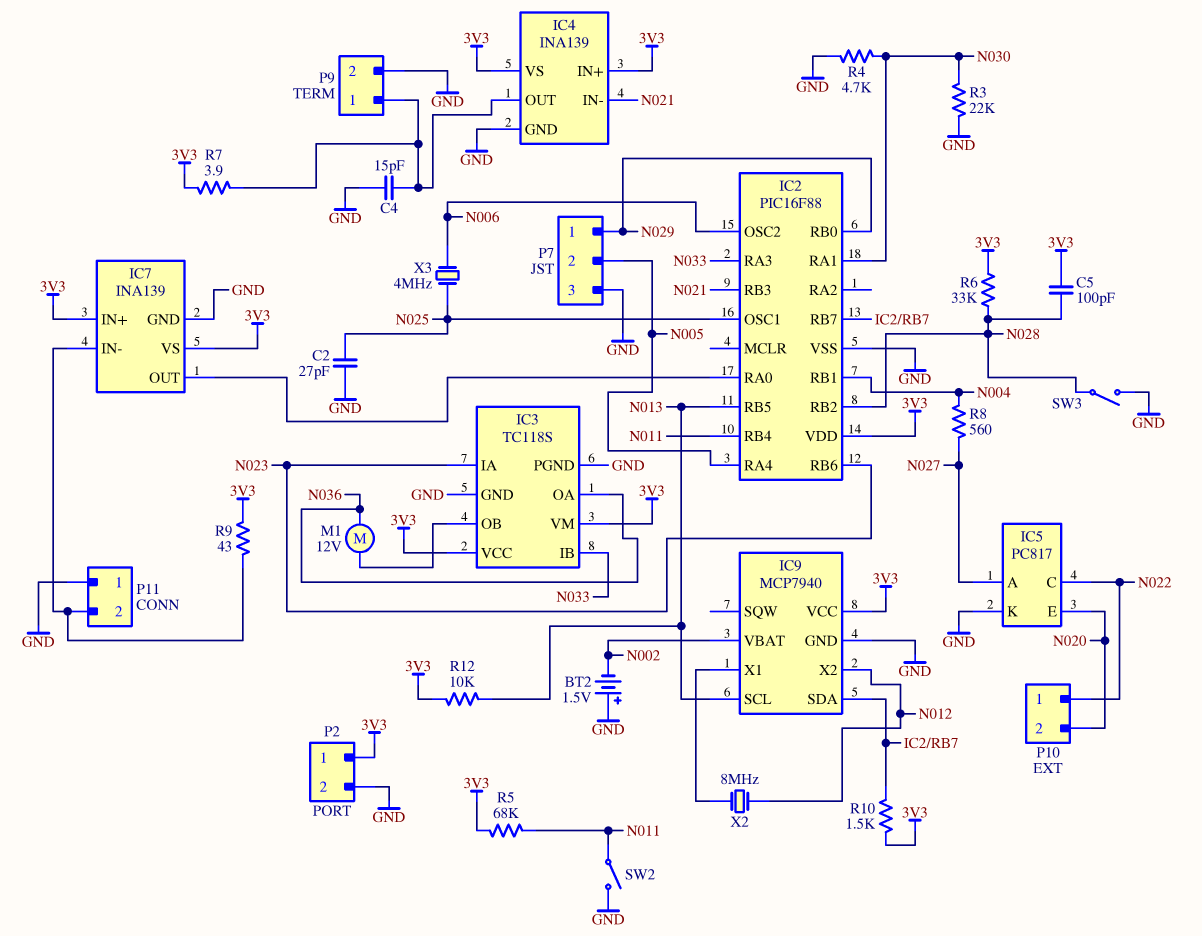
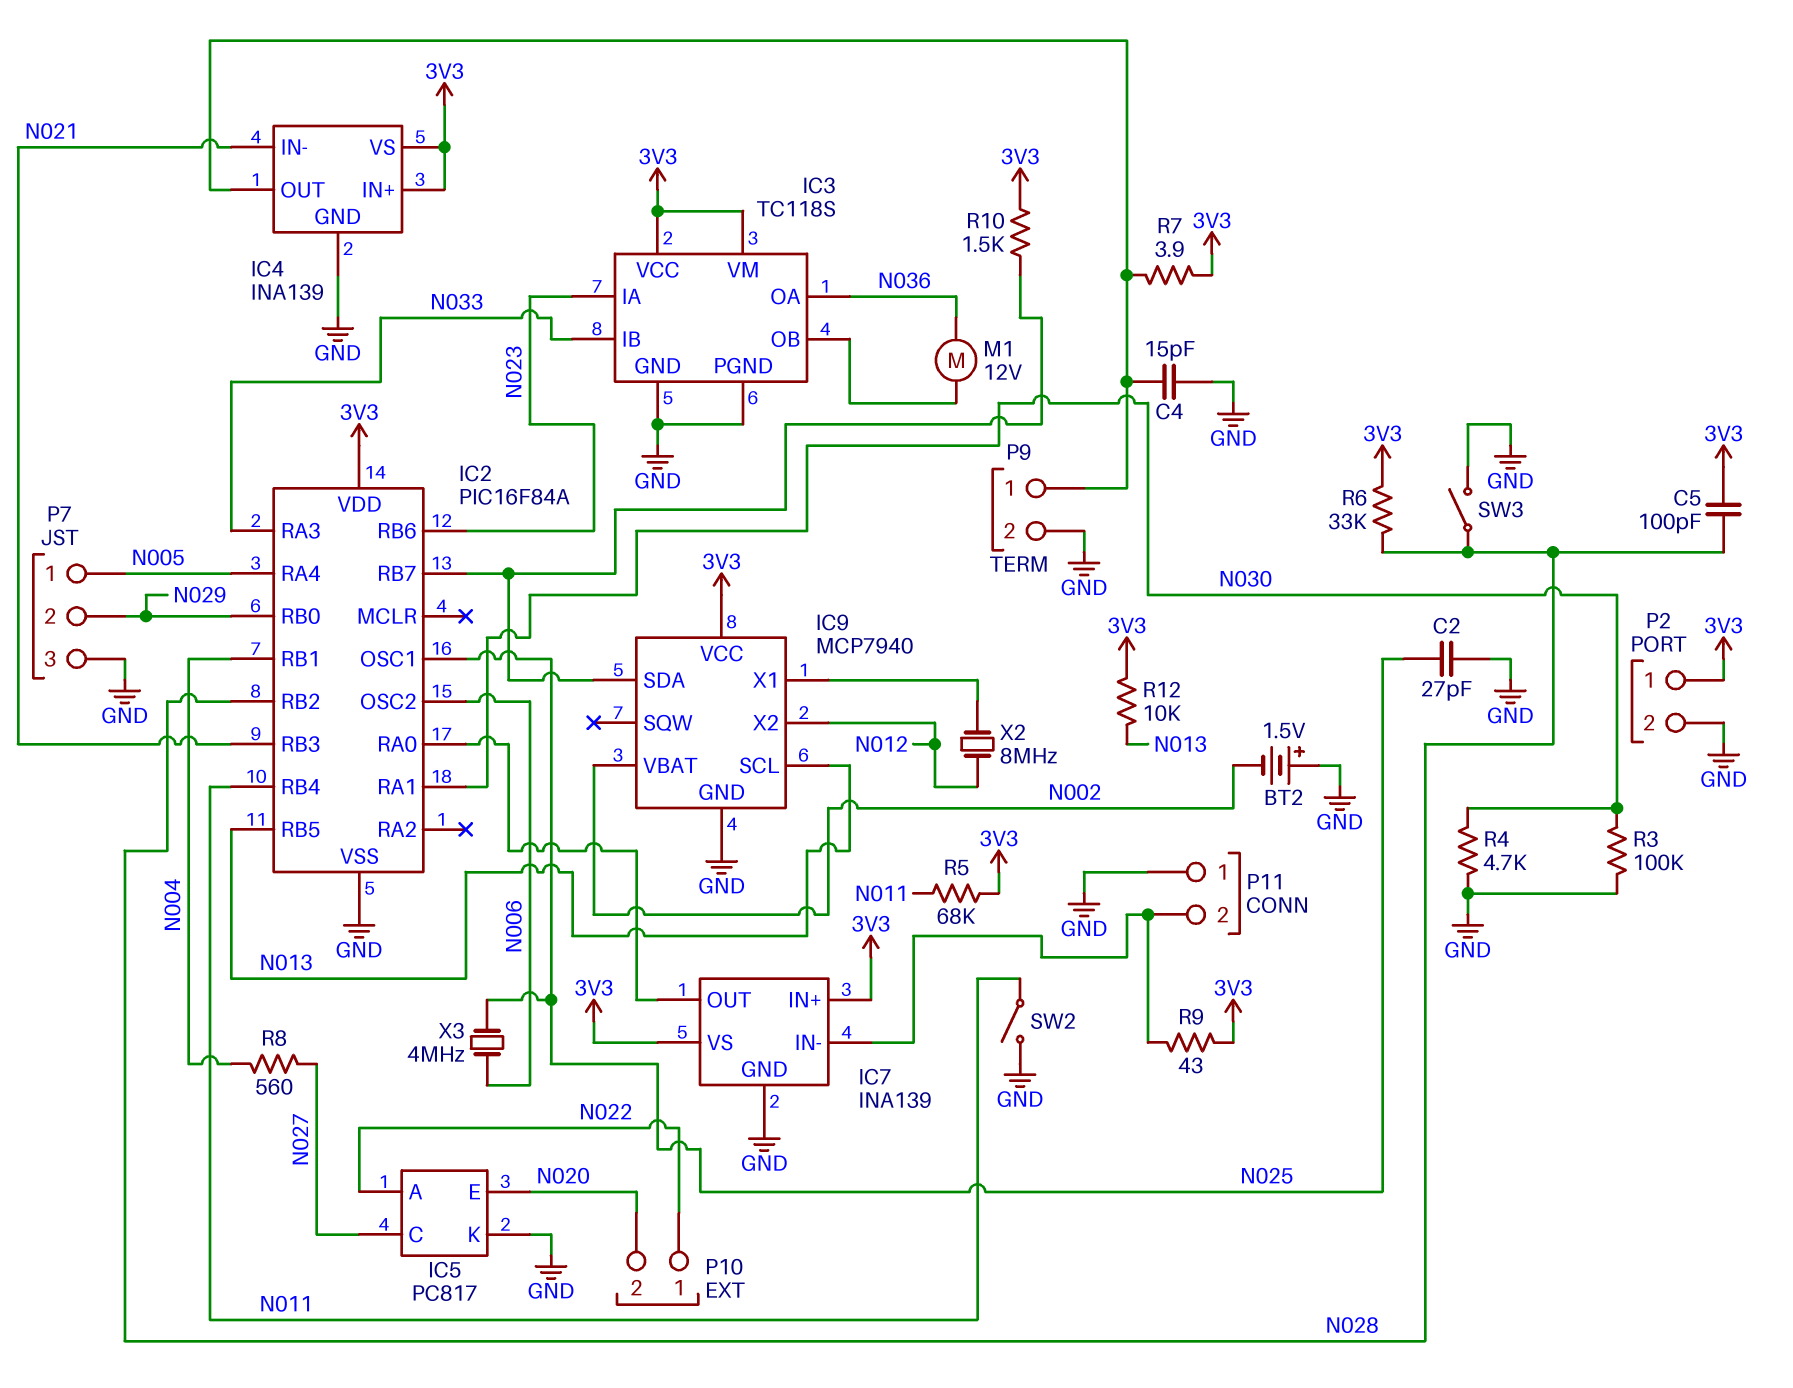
IC2: PIC16F88 -> PIC16F84A
IC5 pin A: N027 -> N022
IC5 pin C: N022 -> N027
P7 pin 1: N029 -> N005
P7 pin 2: N005 -> N029
R3: 22k (GND, N030) -> 100k (GND, N030)

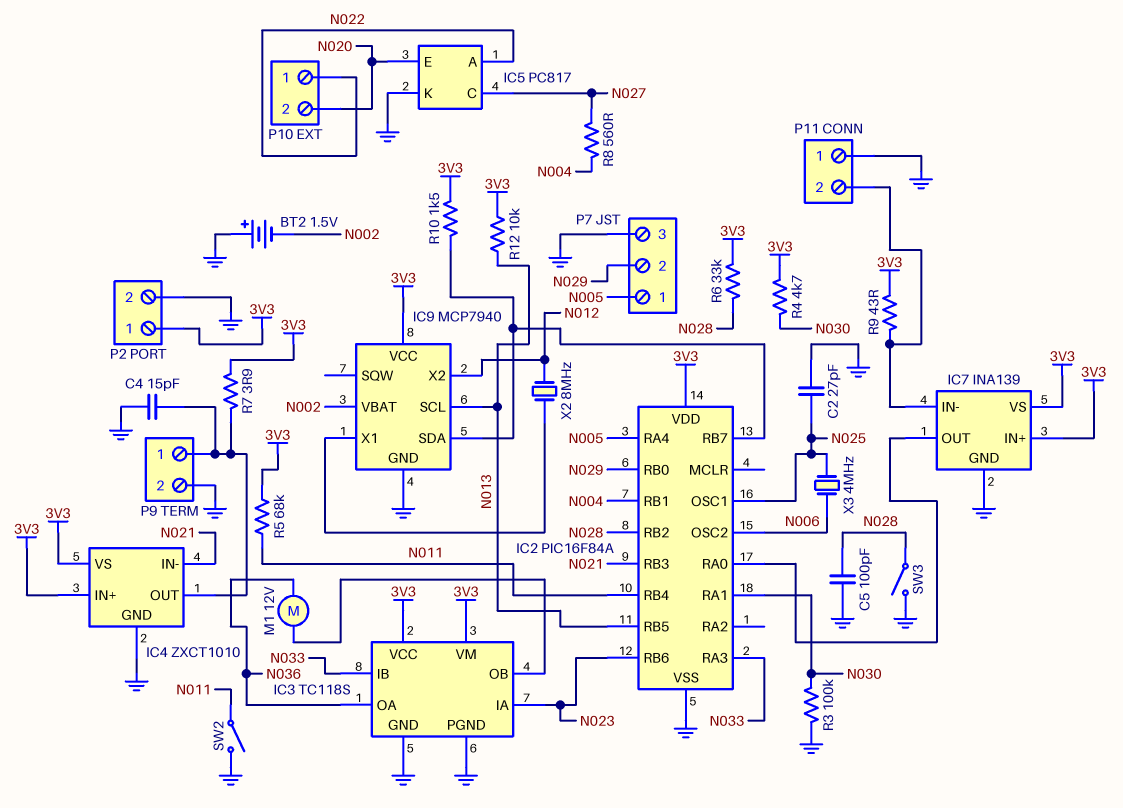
C5: 100pF (3V3, N028) -> 100pF (GND, N028)
IC4: INA139 -> ZXCT1010
R4: 4.7k (GND, N030) -> 4.7k (3V3, N030)

